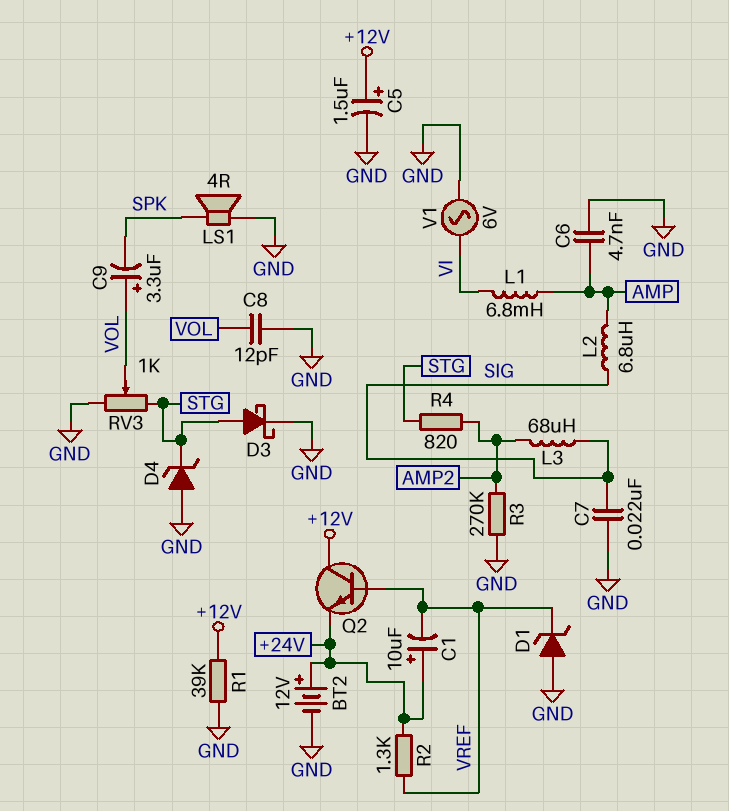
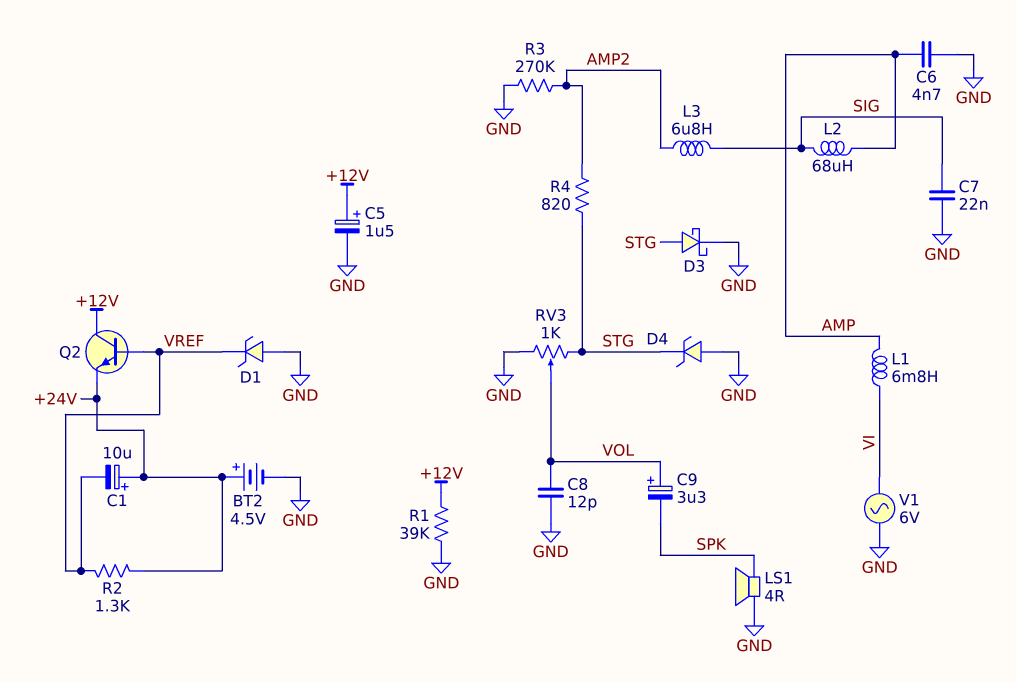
BT2: 12V (plus +24V, minus GND) -> 4.5V (plus +24V, minus GND)
L2: 6.8uH (AMP, SIG) -> 68uH (AMP, SIG)
L3: 68uH (AMP2, SIG) -> 6.8uH (AMP2, SIG)

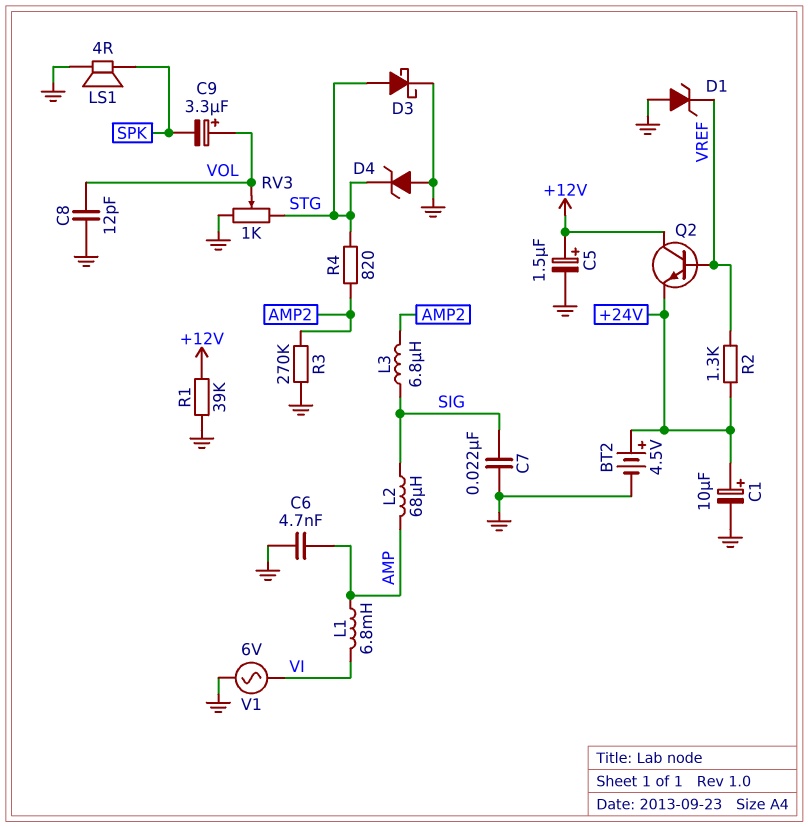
C1: 10uF (plus +24V, minus VREF) -> 10uF (plus +24V, minus GND)

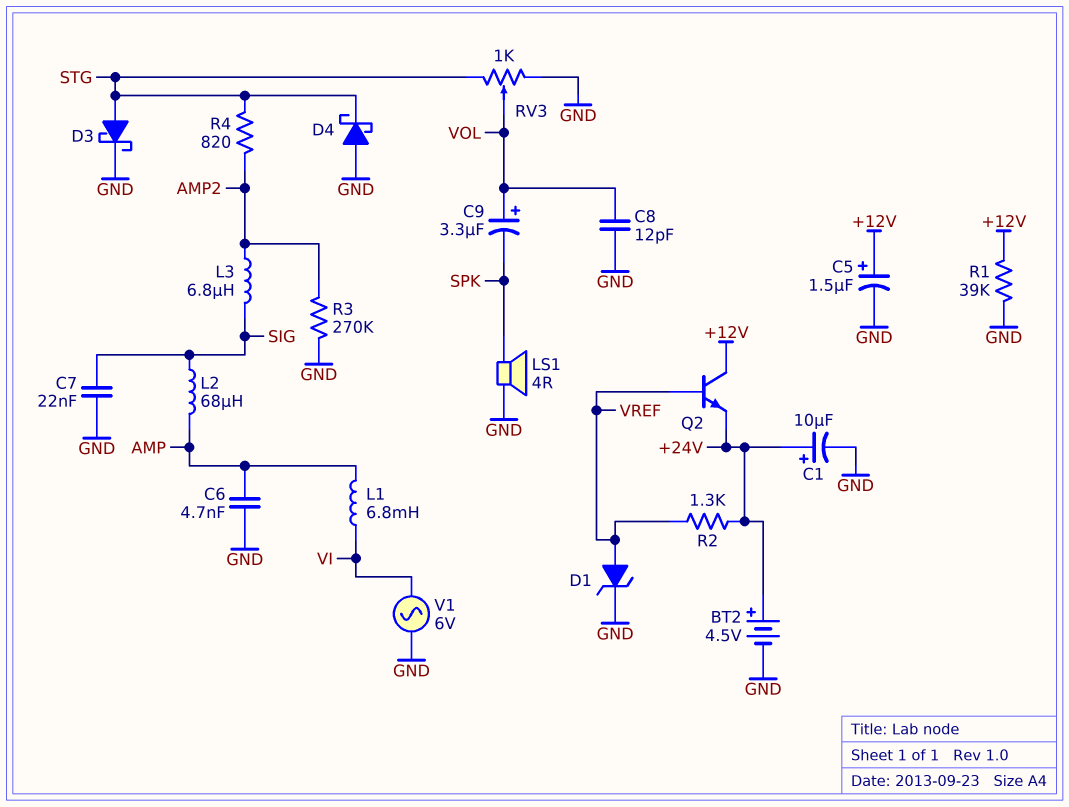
D1: zener (A GND, K VREF) -> zener (A VREF, K GND)
D4: zener (A GND, K STG) -> schottky (A GND, K STG)

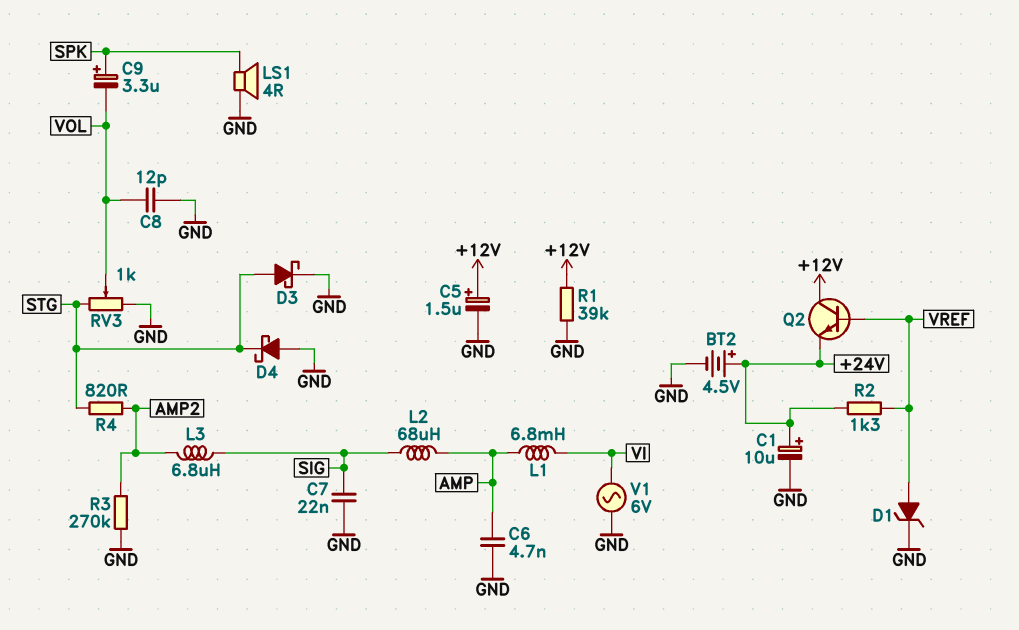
C9: 3.3uF (plus VOL, minus SPK) -> 3.3uF (plus SPK, minus VOL)

